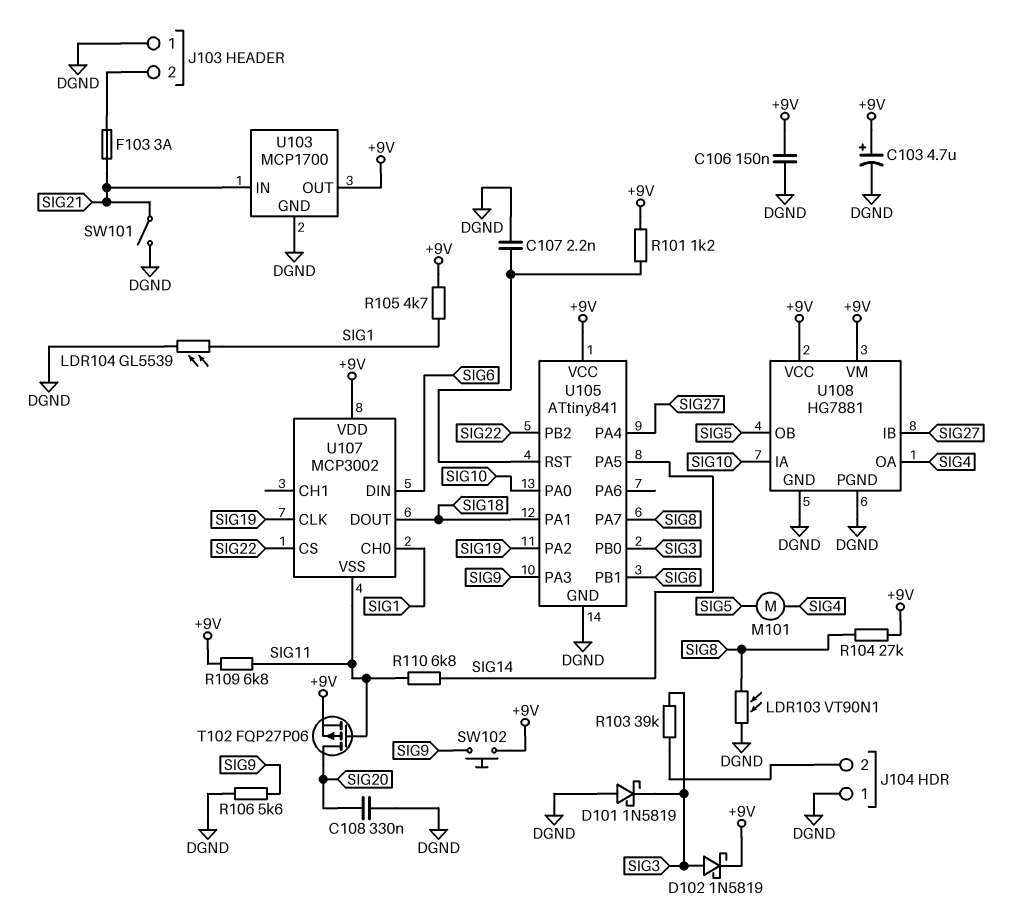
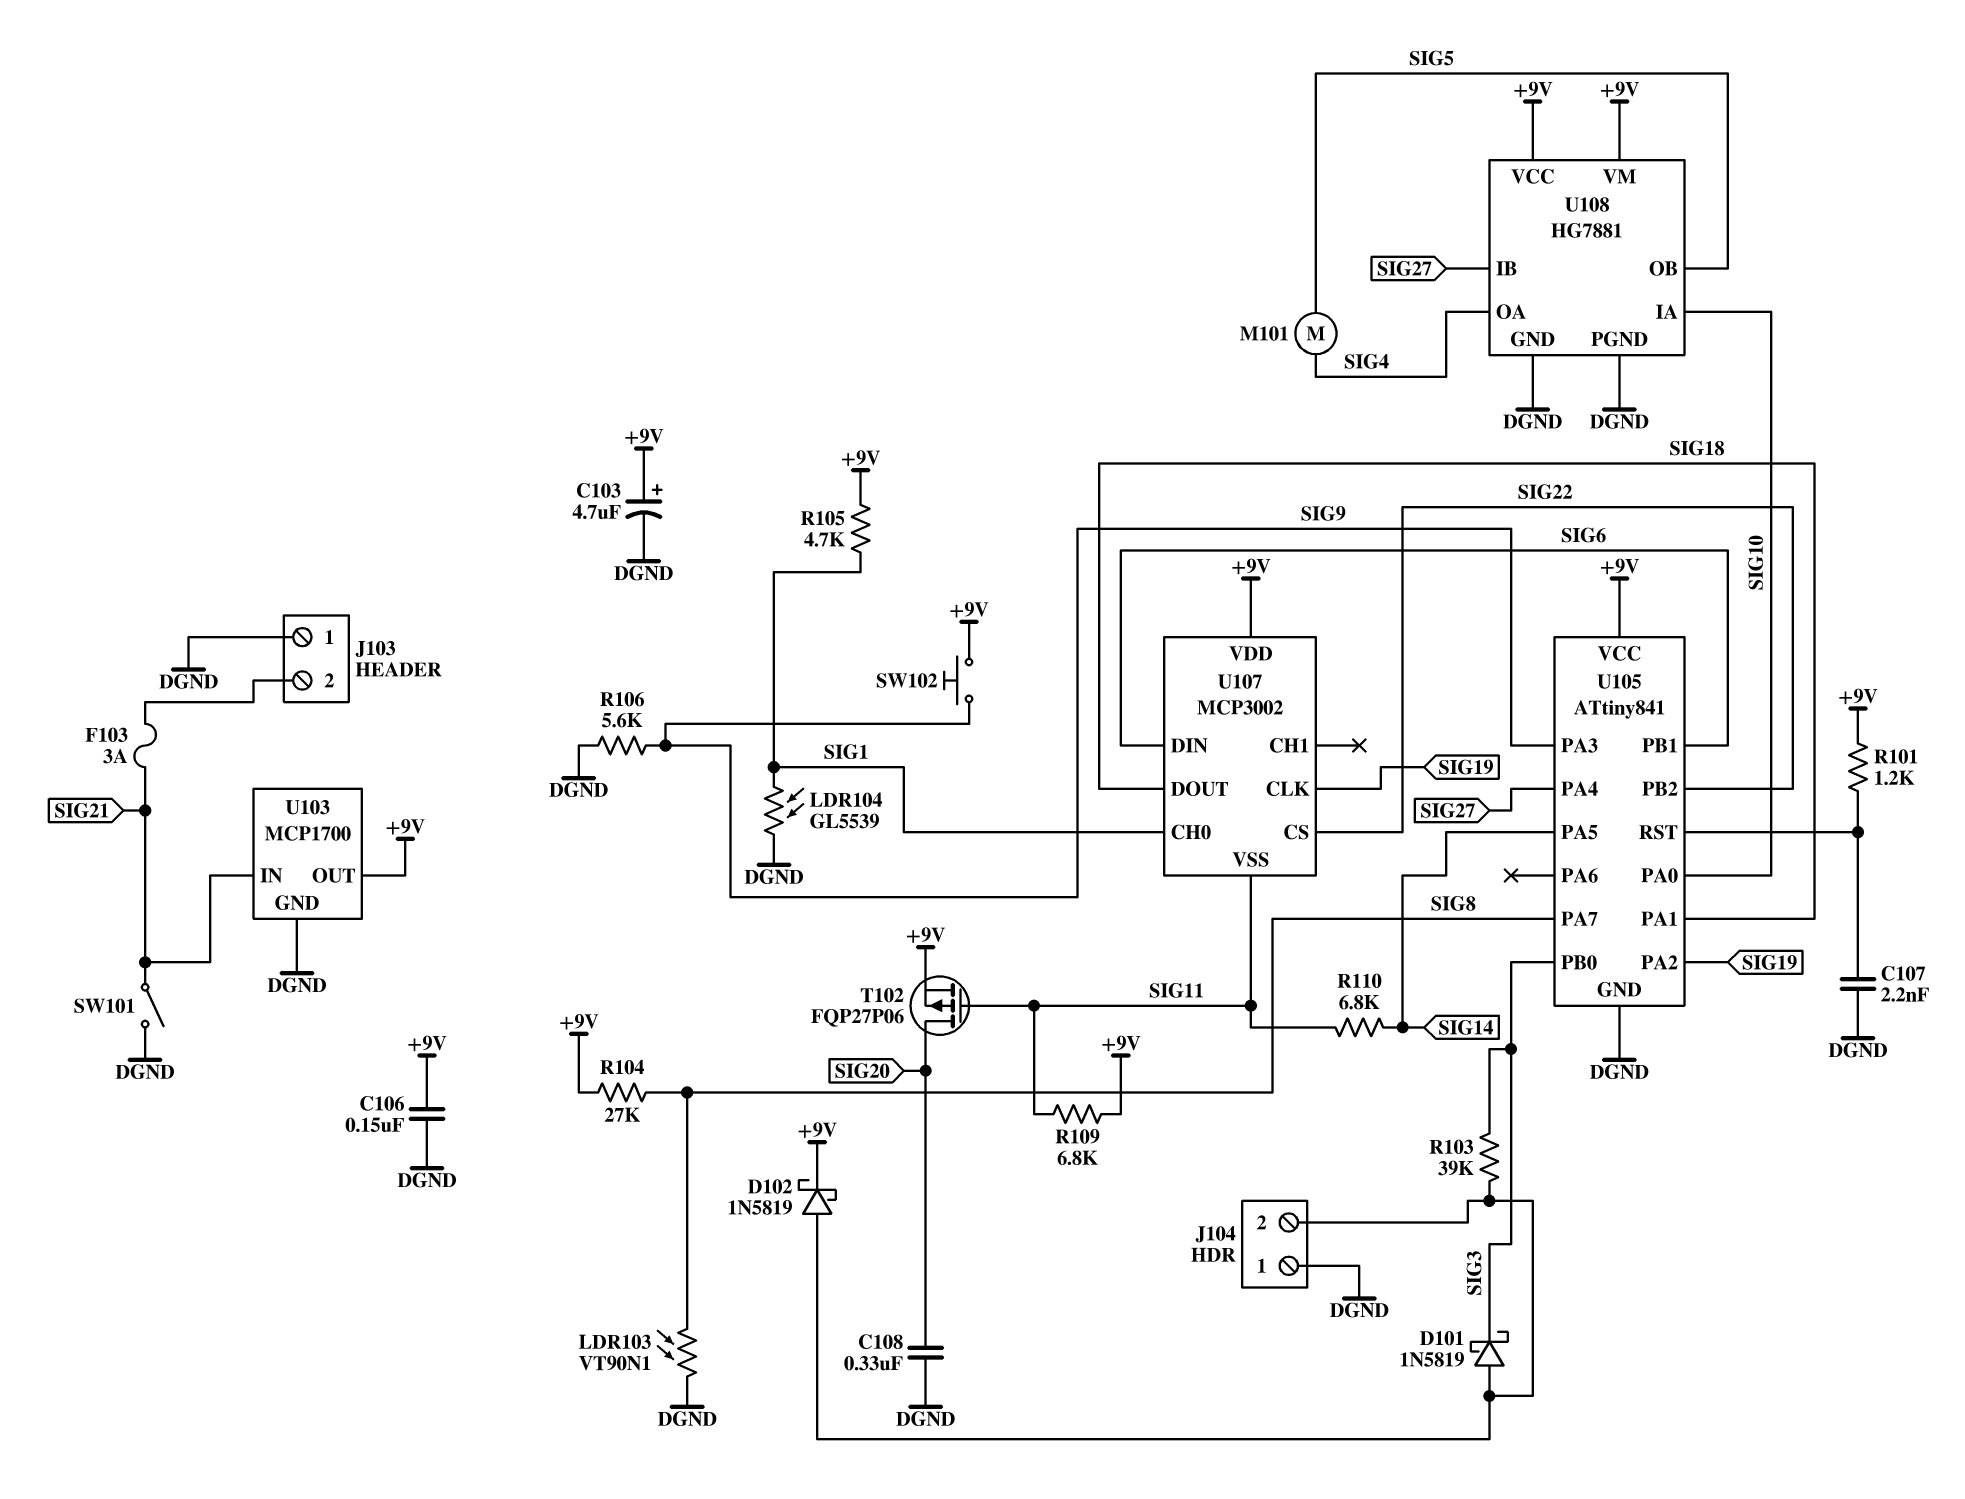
D101: schottky 1N5819 (A DGND, K SIG3) -> schottky 1N5819 (A J104/2, K SIG3)
D102: schottky 1N5819 (A SIG3, K +9V) -> schottky 1N5819 (A J104/2, K +9V)

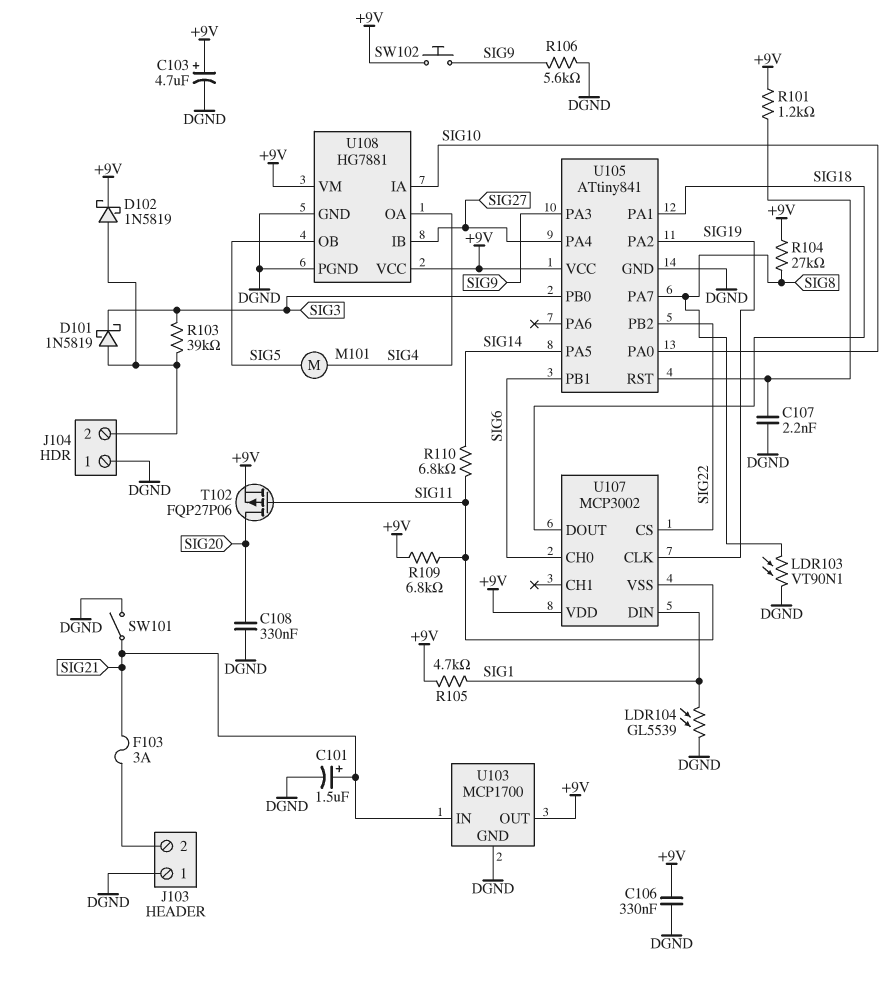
C101: none -> 1.5uF (plus SIG21, minus DGND)
C106: 150nF (+9V, DGND) -> 330nF (+9V, DGND)
U107 pin CH0: SIG1 -> SIG6
U107 pin DIN: SIG6 -> SIG1

